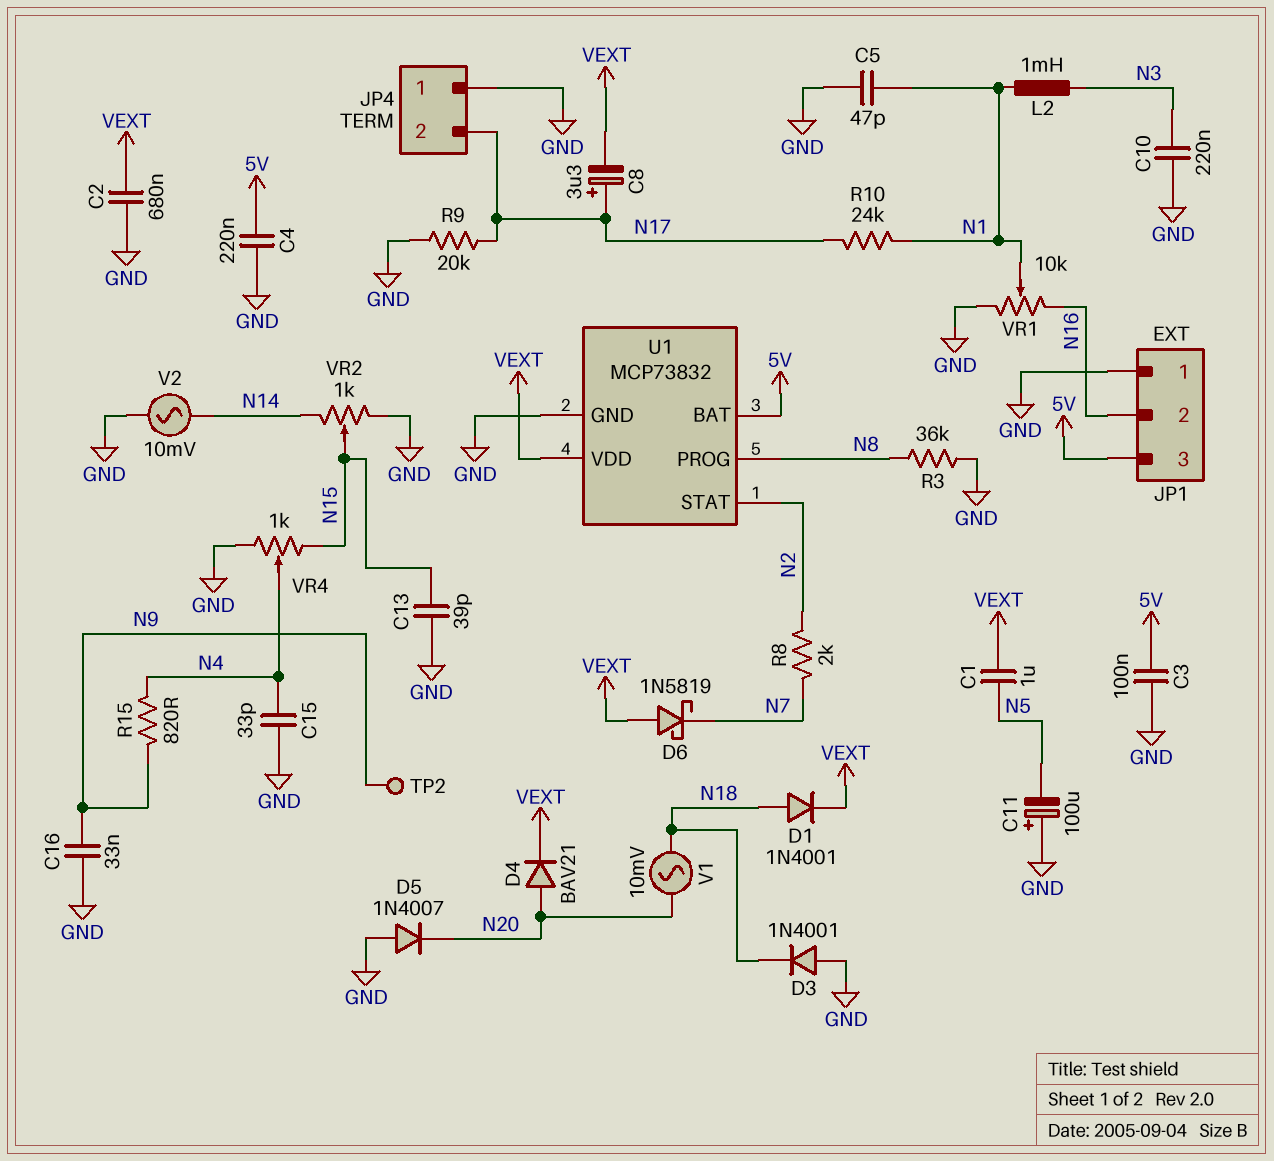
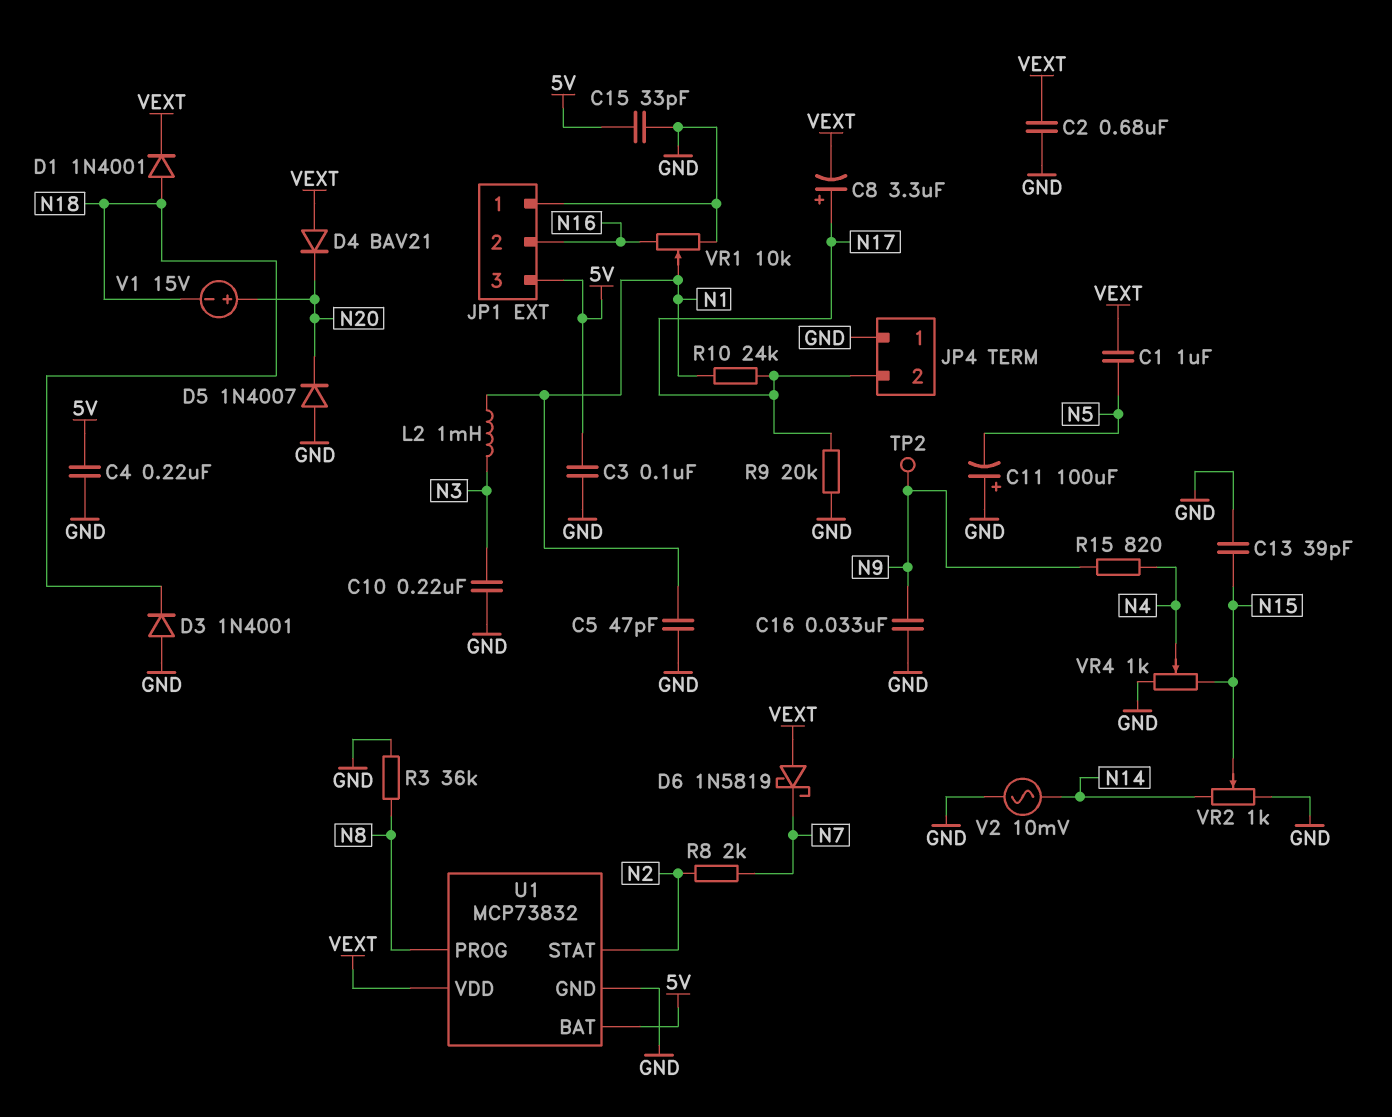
C15: 33pF (GND, N4) -> 33pF (5V, GND)
D4: diode BAV21 (A N20, K VEXT) -> diode BAV21 (A VEXT, K N20)
V1: AC 10mV (N18, N20) -> 15V (plus N20, minus N18)

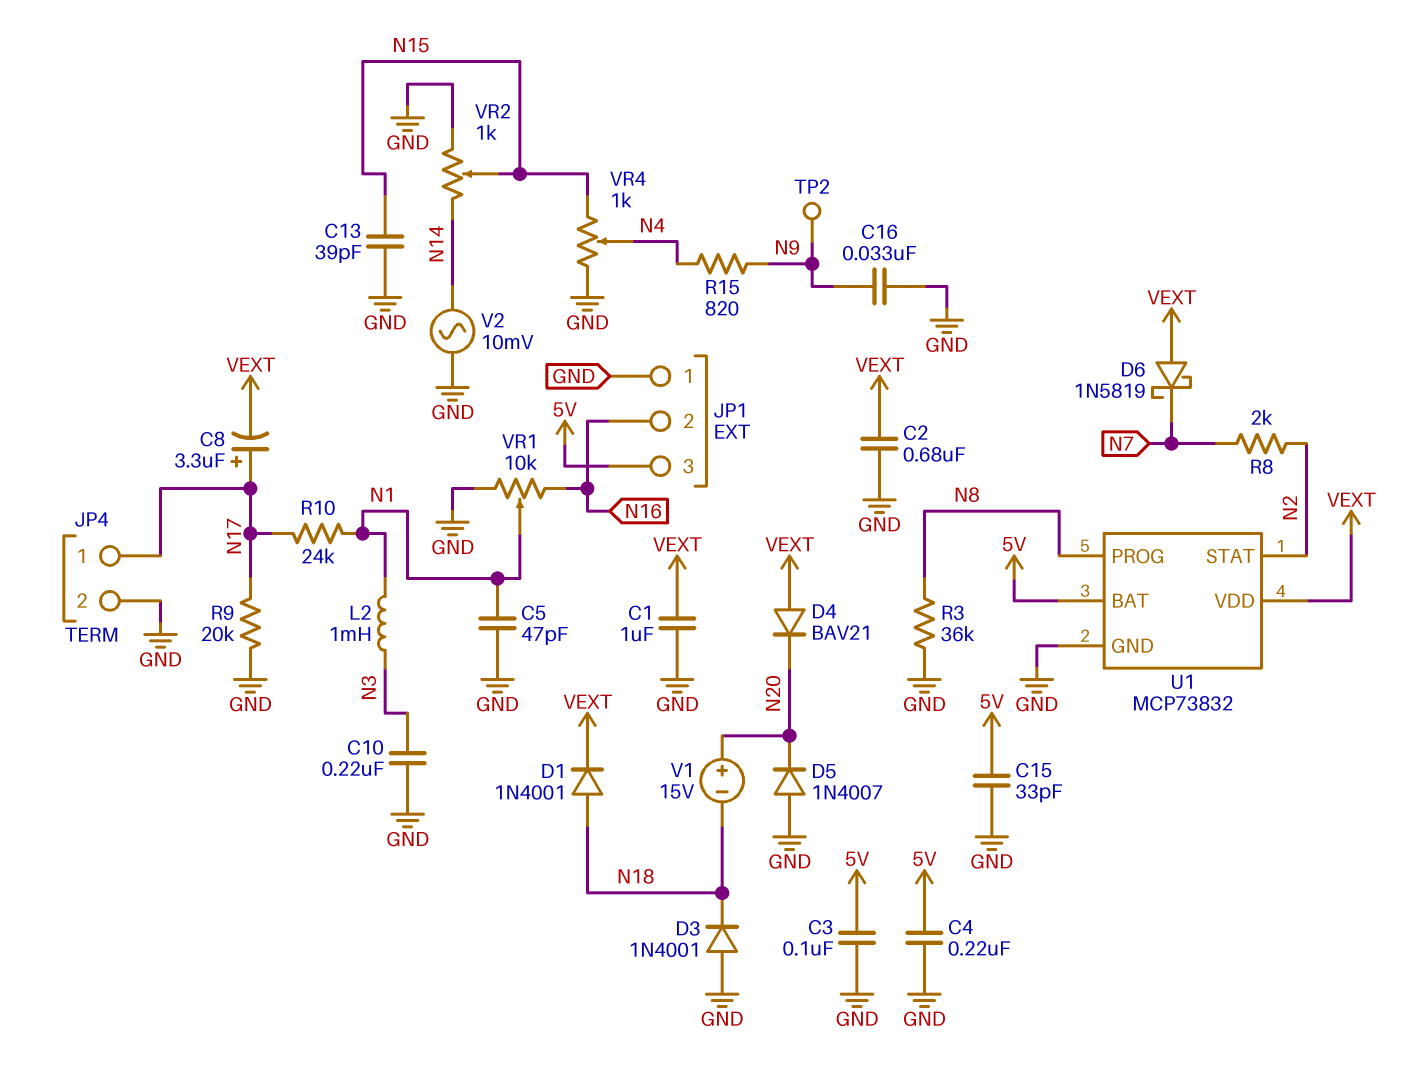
C1: 1uF (N5, VEXT) -> 1uF (GND, VEXT)
C11: 100uF (plus GND, minus N5) -> none
JP4 pin 1: GND -> N17
JP4 pin 2: N17 -> GND

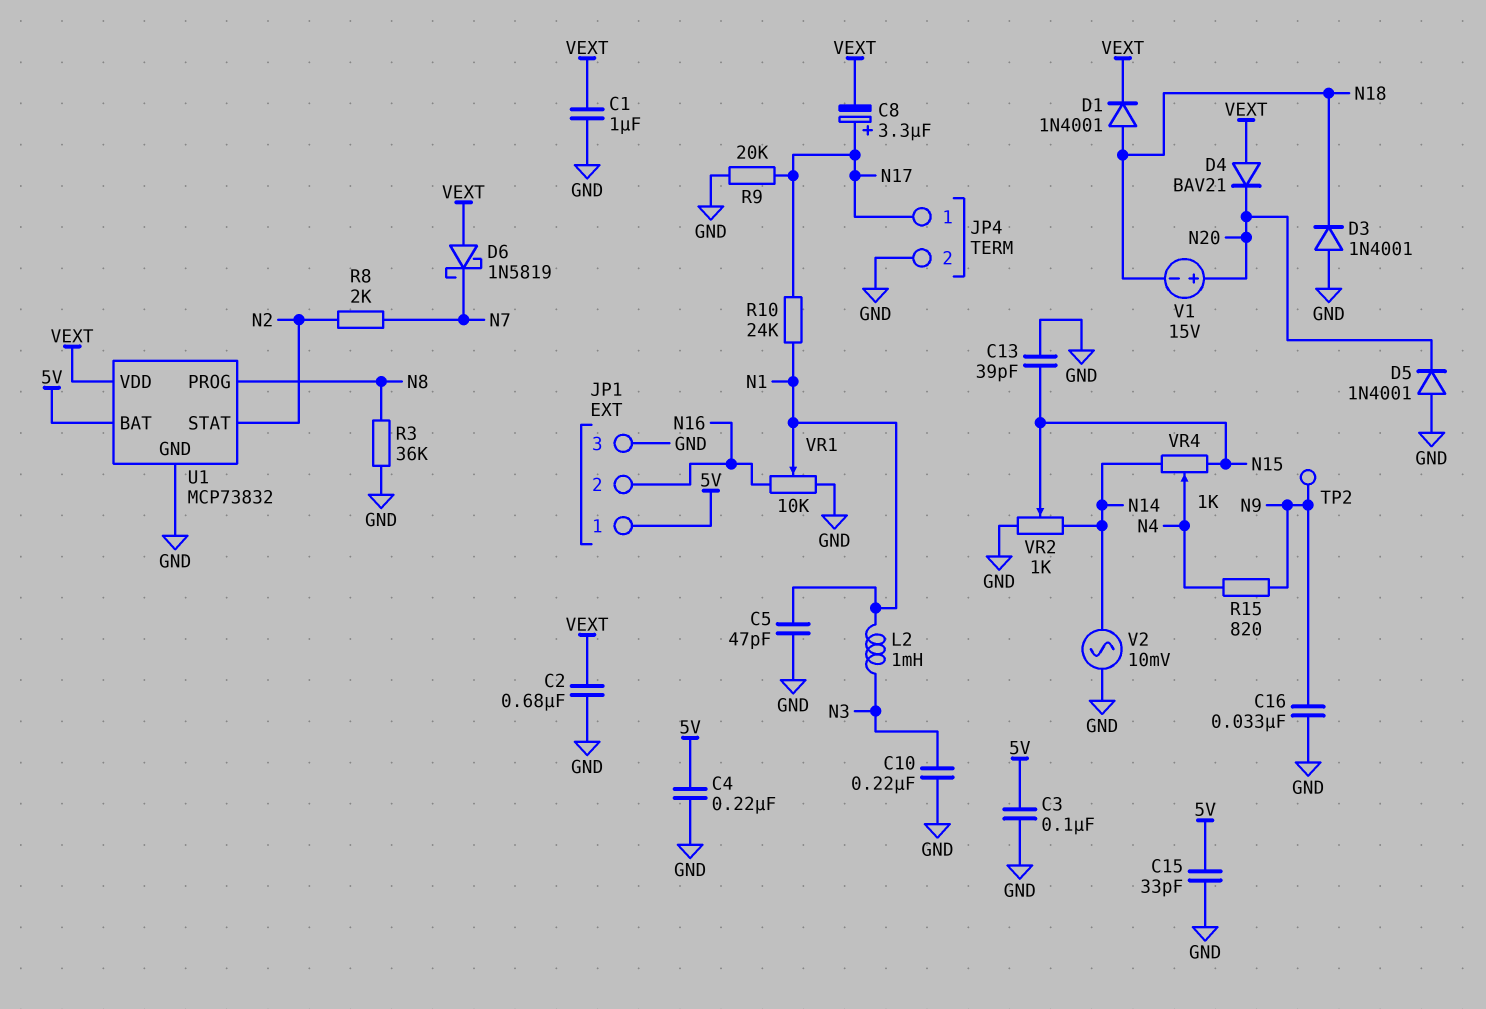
D5: diode 1N4007 (A GND, K N20) -> diode 1N4001 (A GND, K N20)
JP1 pin 1: GND -> 5V
JP1 pin 3: 5V -> GND
VR4: 1k (GND, N15, wiper N4) -> 1k (N14, N15, wiper N4)

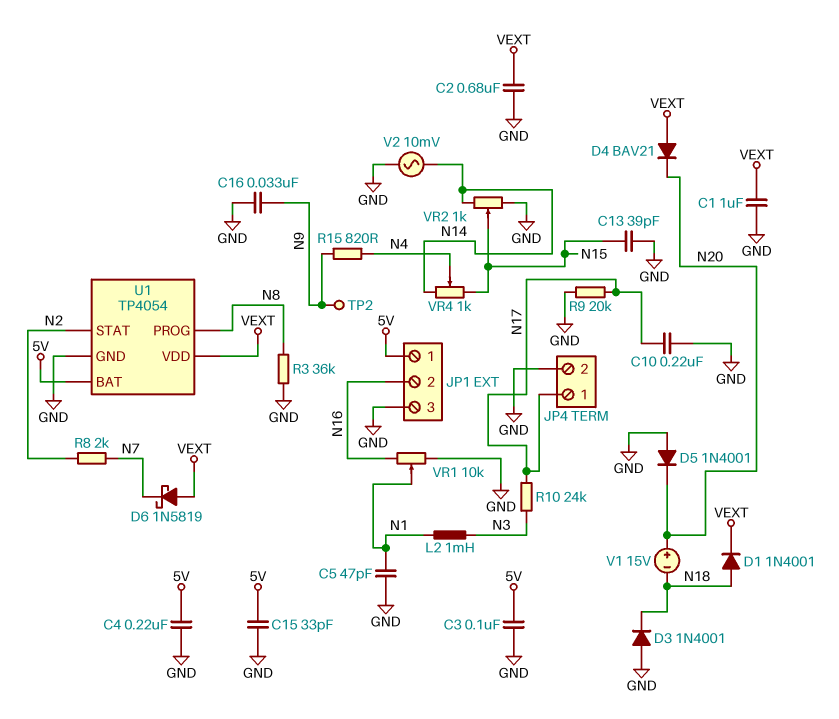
C8: 3.3uF (plus N17, minus VEXT) -> none
C10: 220nF (GND, N3) -> 220nF (GND, N17)
R10: 24k (N1, N17) -> 24k (N3, N17)
U1: MCP73832 -> TP4054

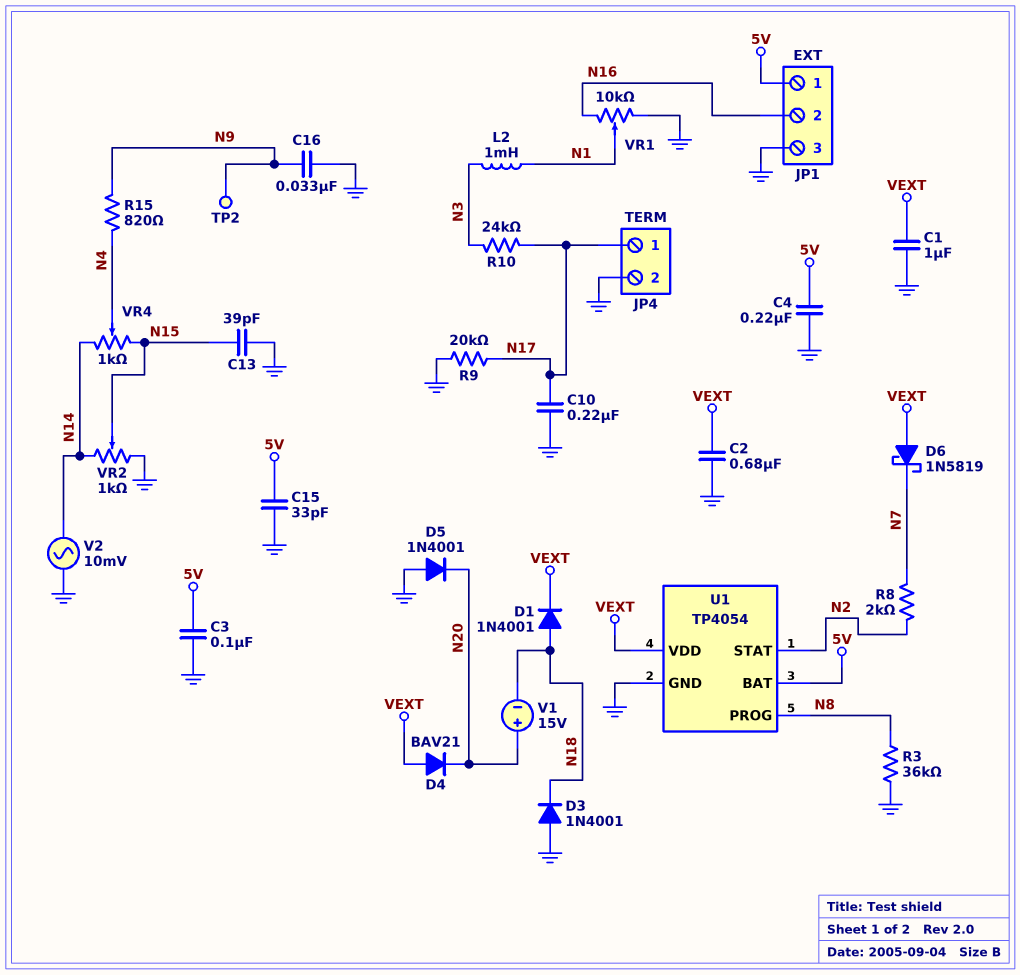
C5: 47pF (GND, N1) -> none

